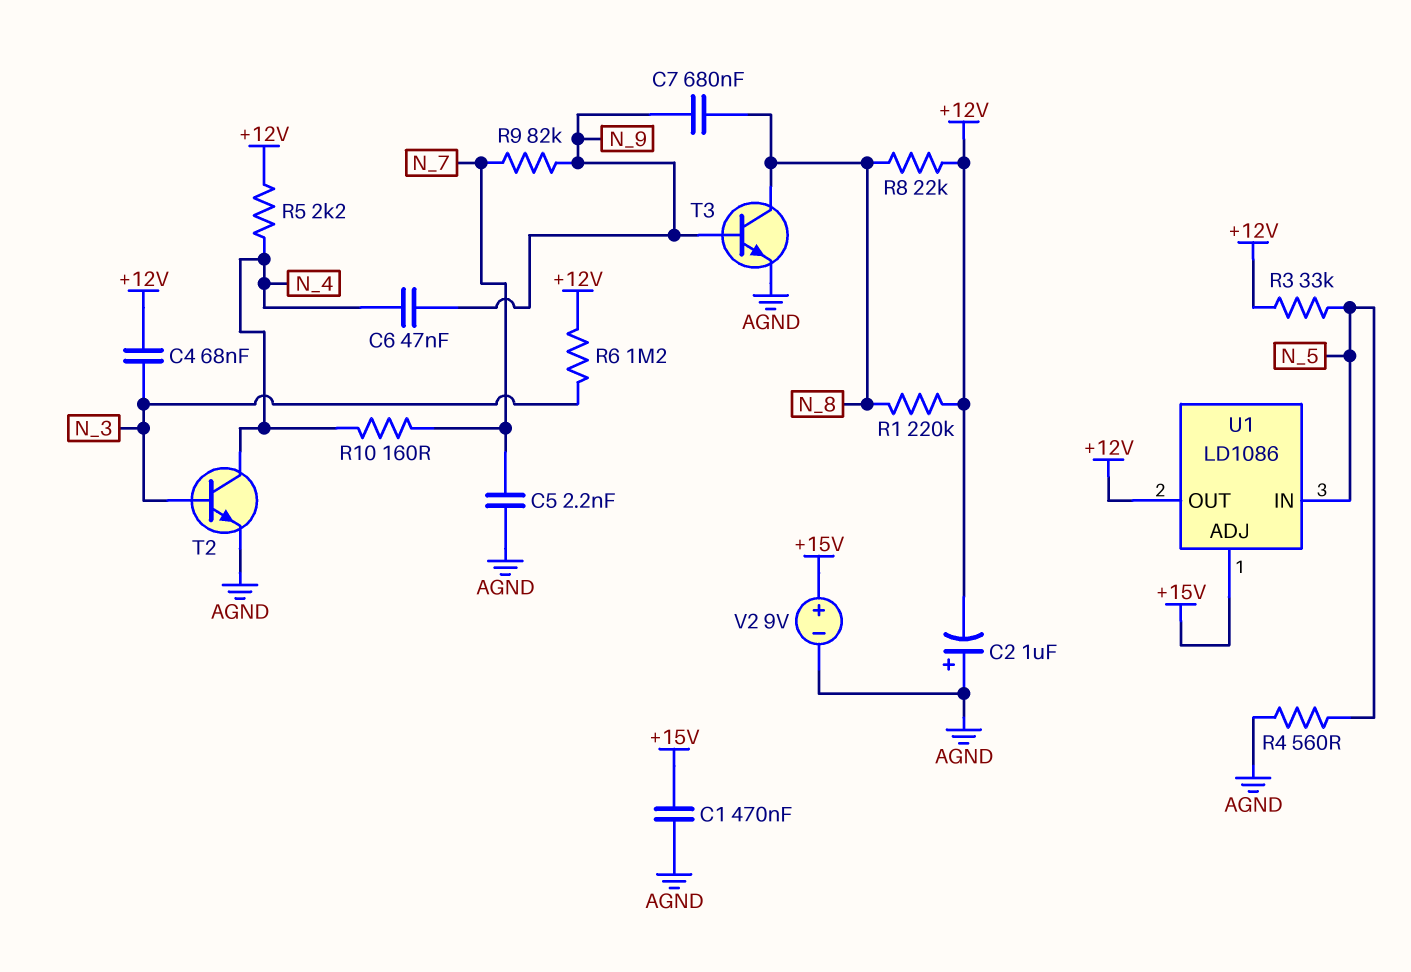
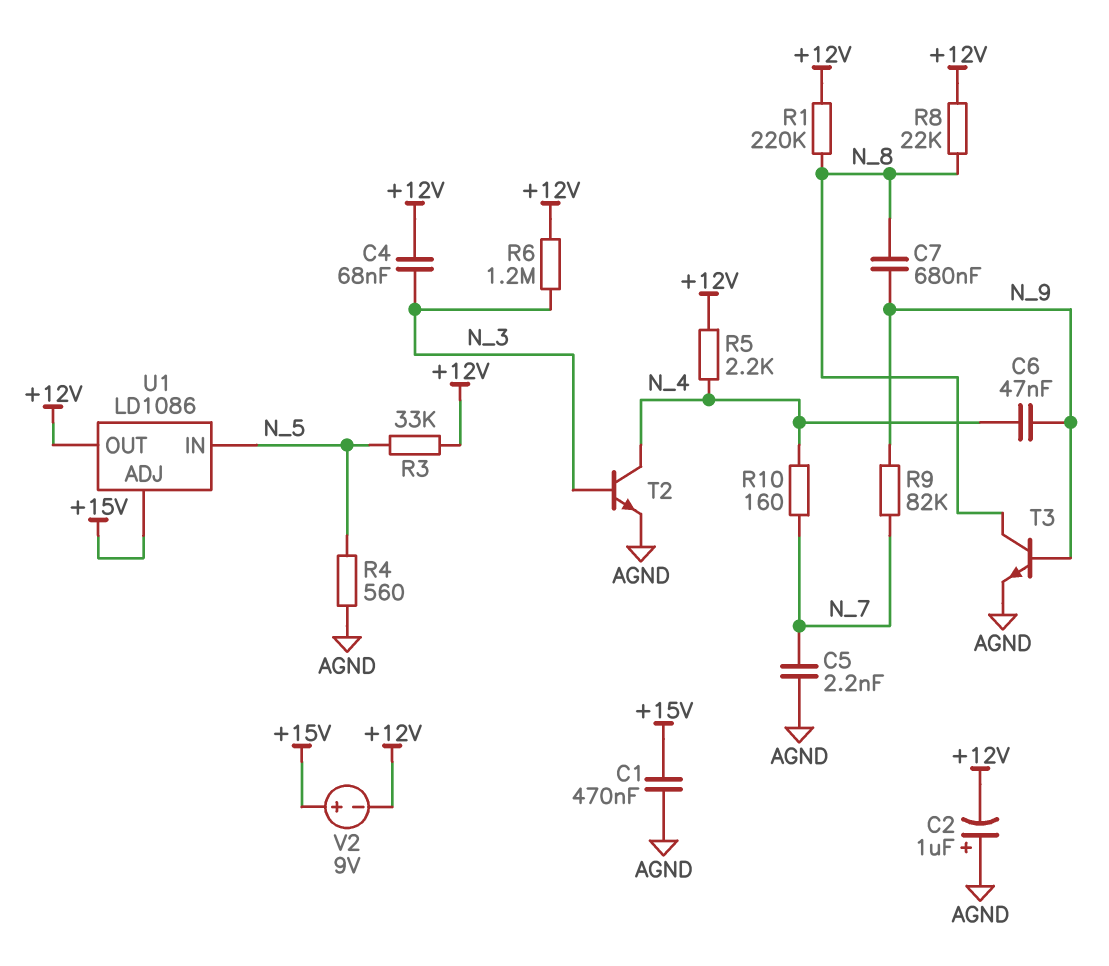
V2: 9V (plus +15V, minus AGND) -> 9V (plus +15V, minus +12V)

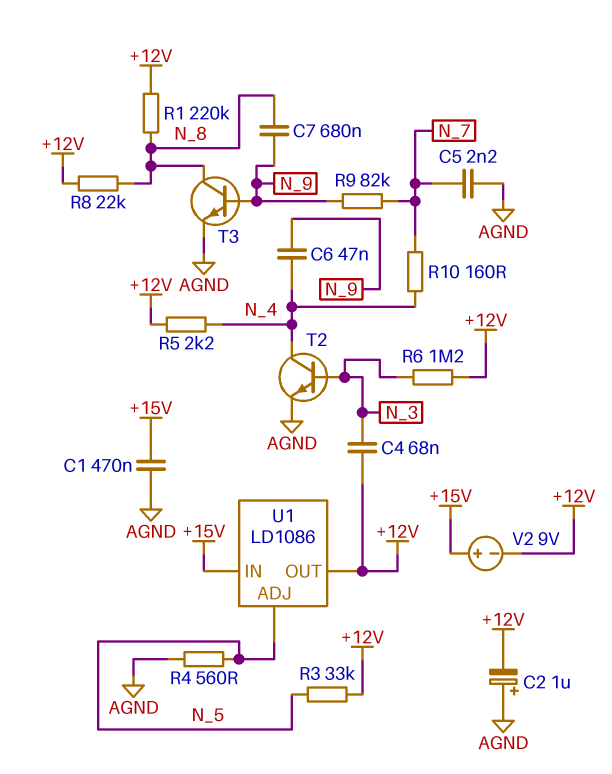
U1 pin ADJ: +15V -> N_5
U1 pin IN: N_5 -> +15V

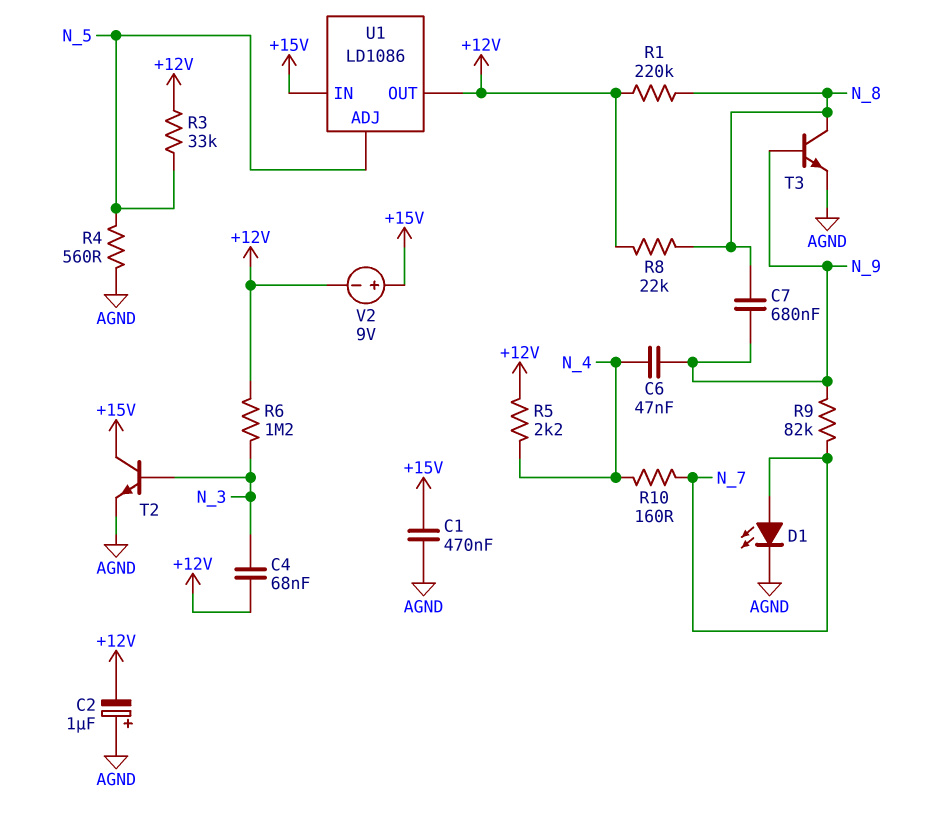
C5: 2.2nF (AGND, N_7) -> none
D1: none -> LED (A N_7, K AGND)
T2: NPN (B N_3, C N_4, E AGND) -> NPN (B N_3, C +15V, E AGND)

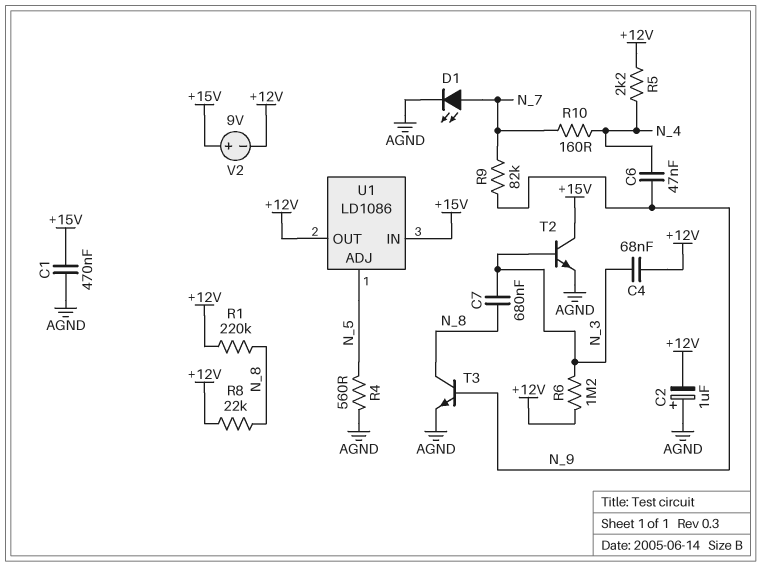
C7: 680nF (N_8, N_9) -> 680nF (N_3, N_8)
R3: 33k (+12V, N_5) -> none

